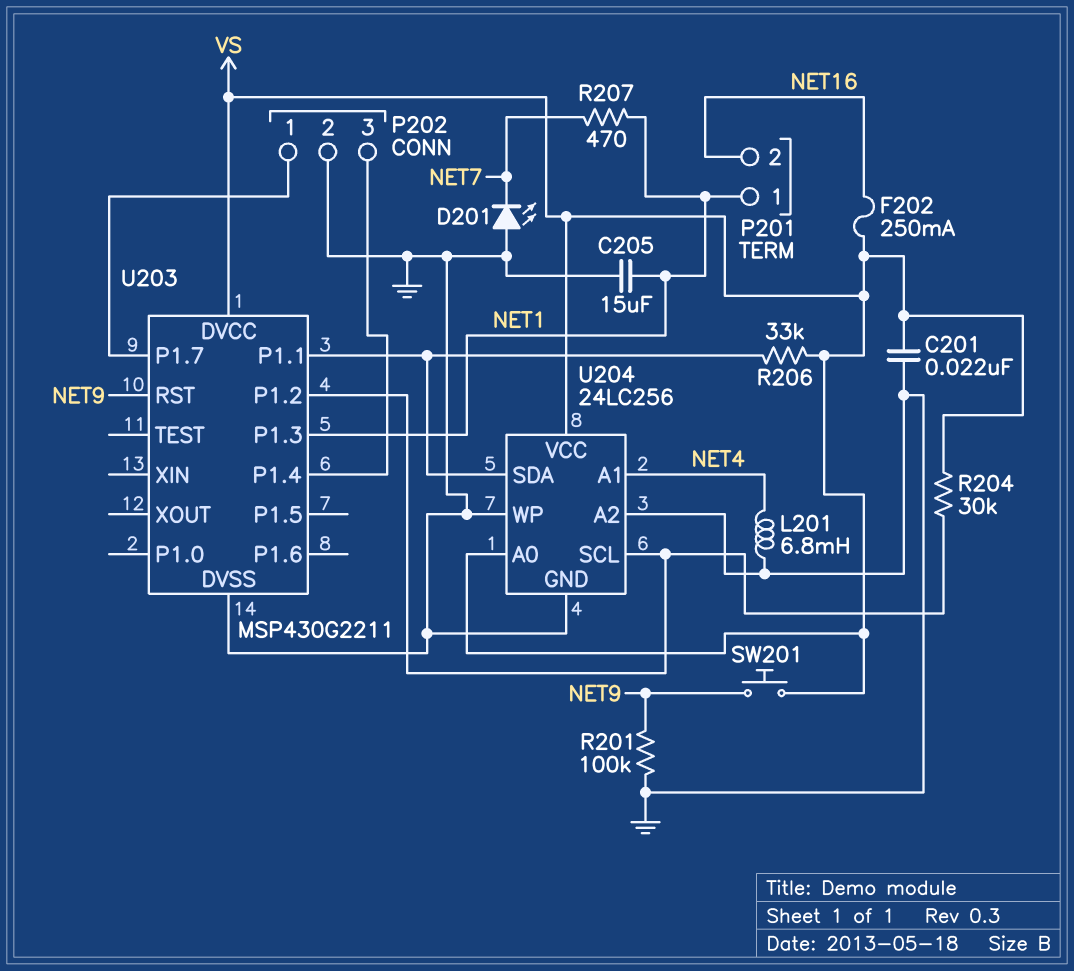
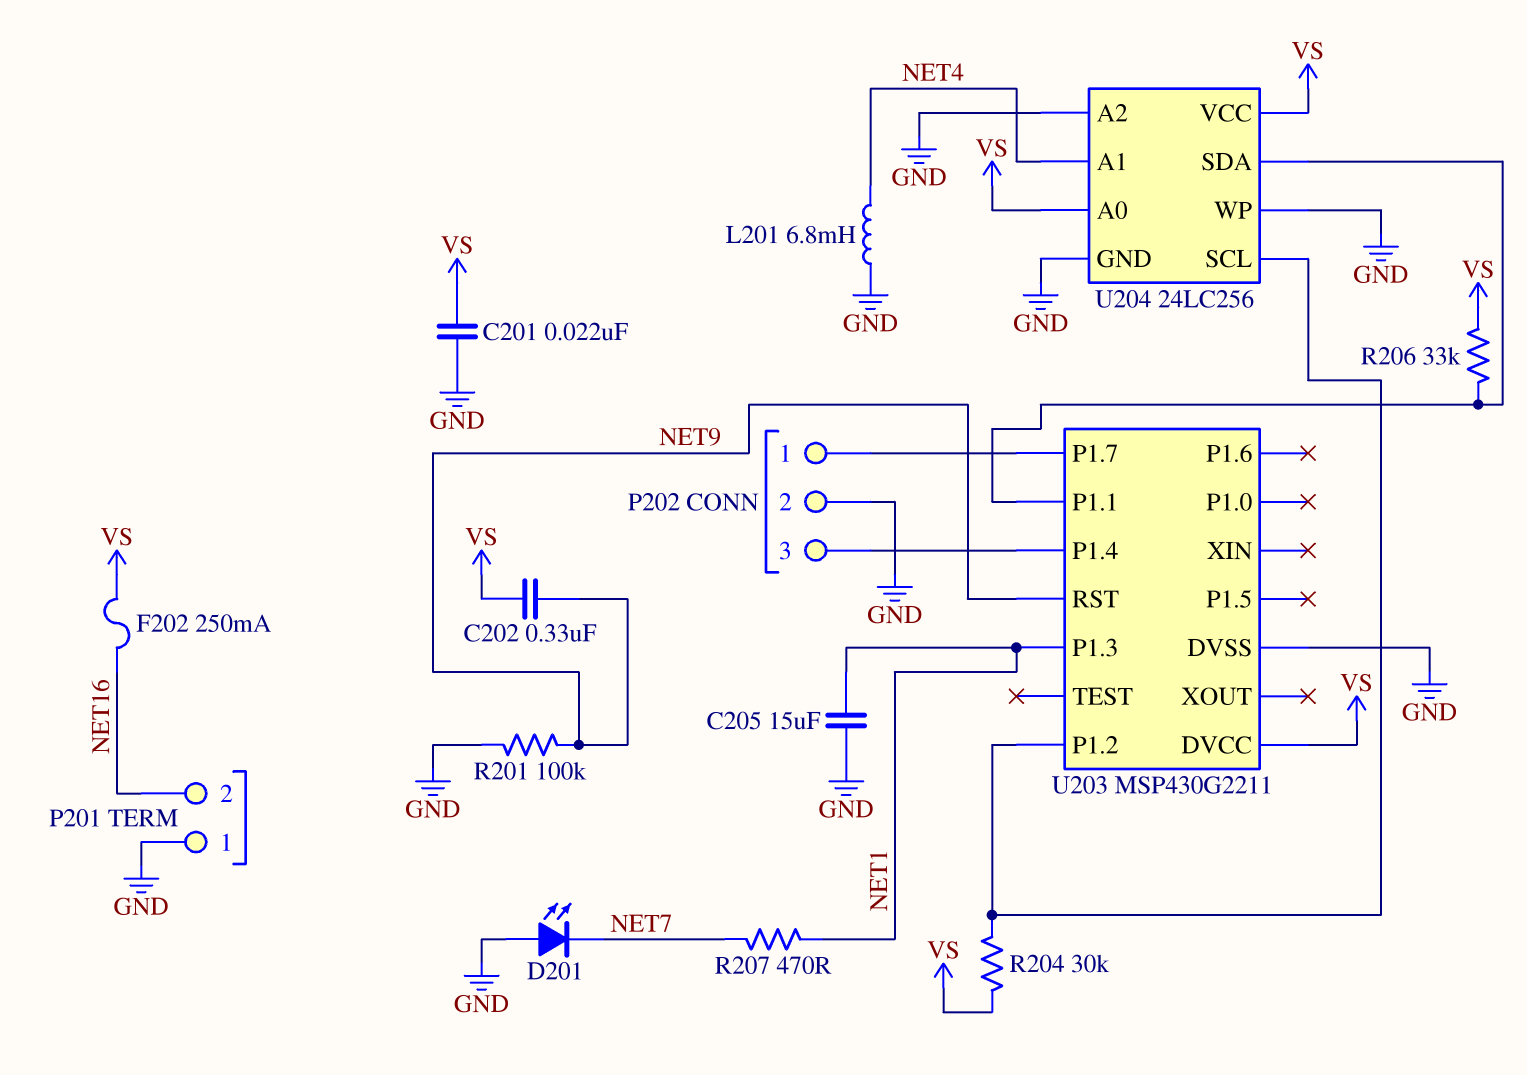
C202: none -> 330nF (NET9, VS)
P201 pin 1: NET1 -> GND
SW201: button (NET9, VS) -> none

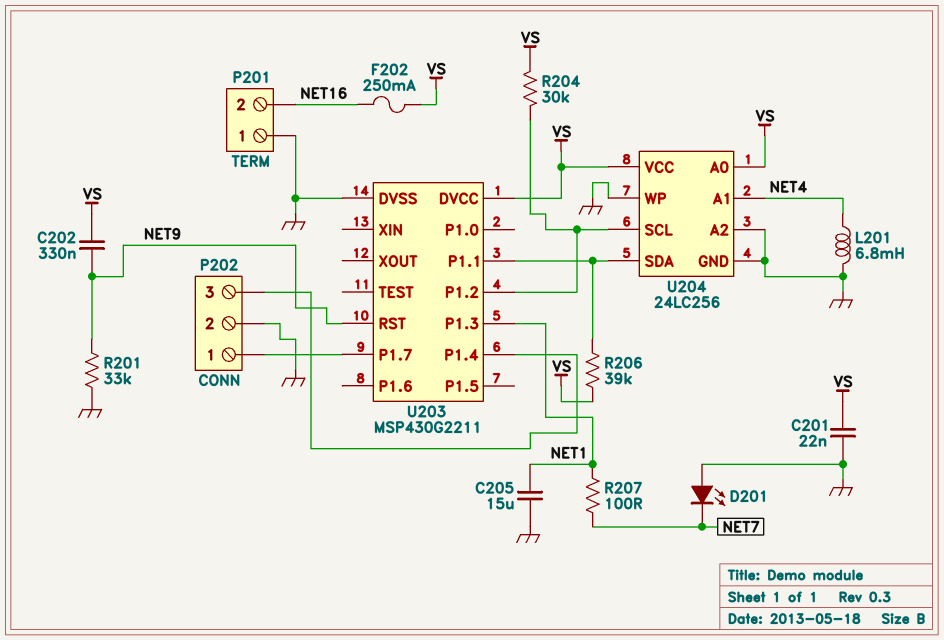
R201: 100k (GND, NET9) -> 33k (GND, NET9)
R206: 33k (U203/P1.1, VS) -> 39k (U203/P1.1, VS)
R207: 470 (NET1, NET7) -> 100 (NET1, NET7)

